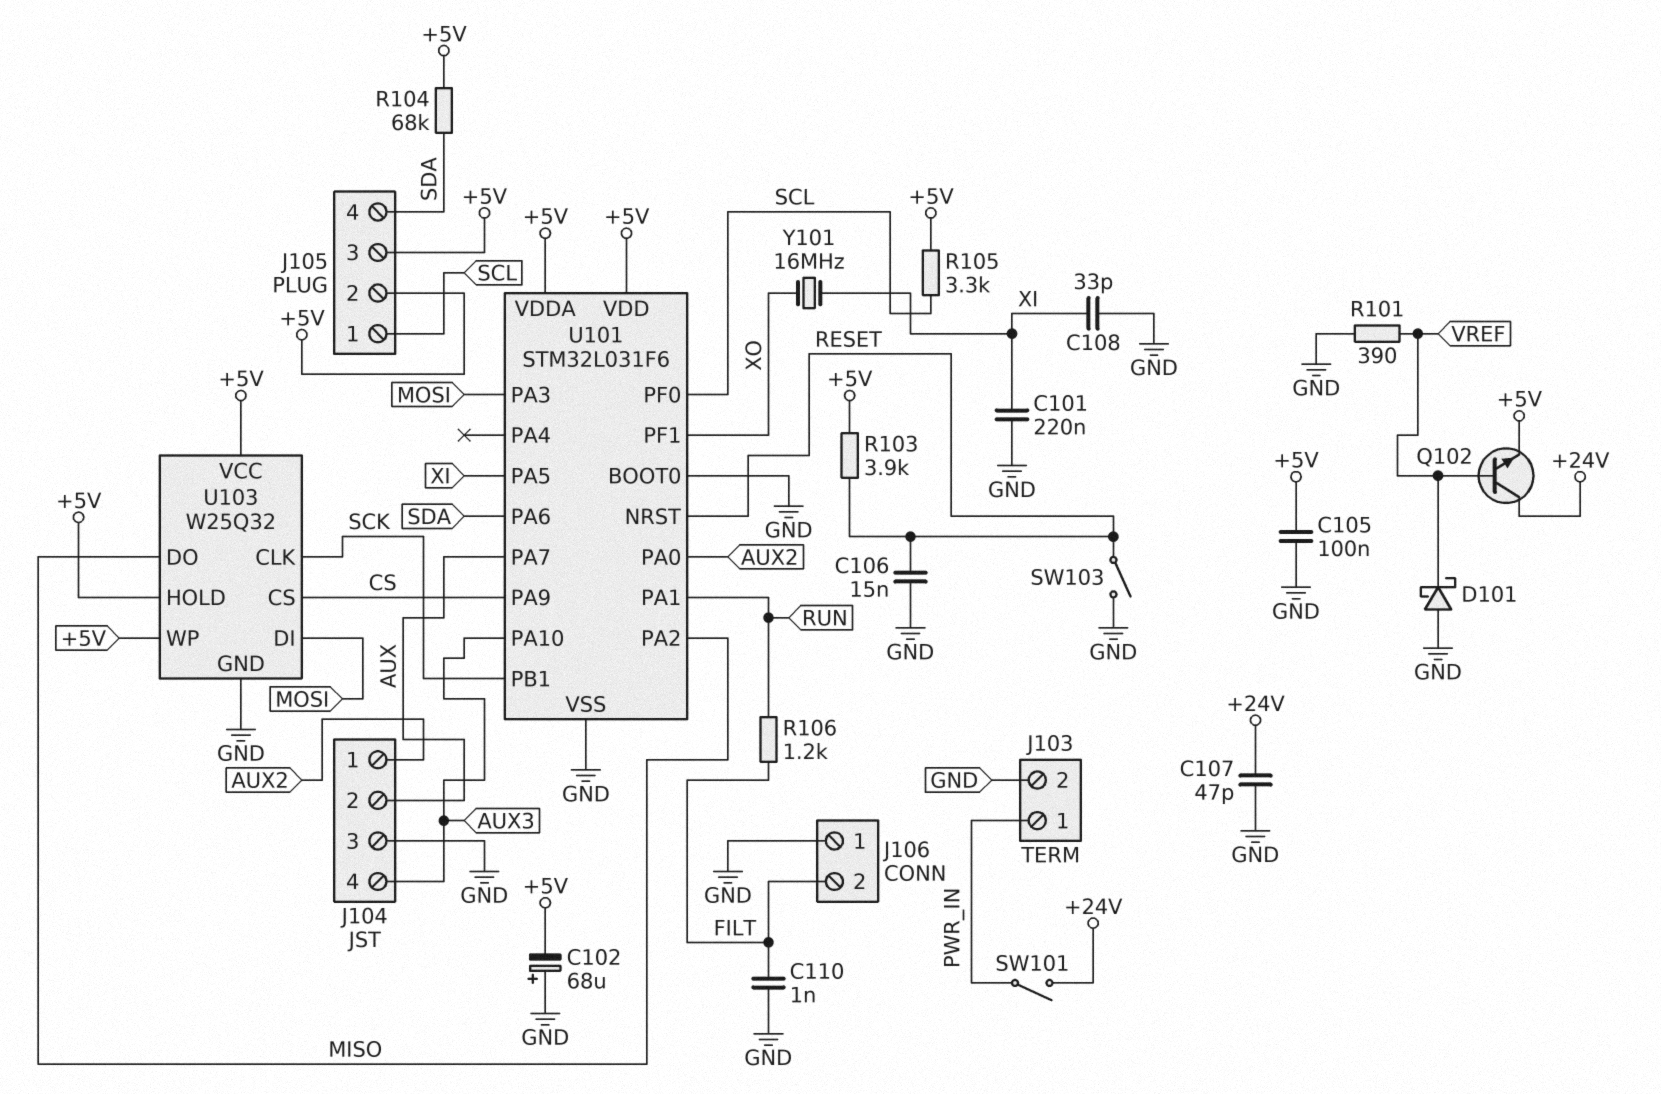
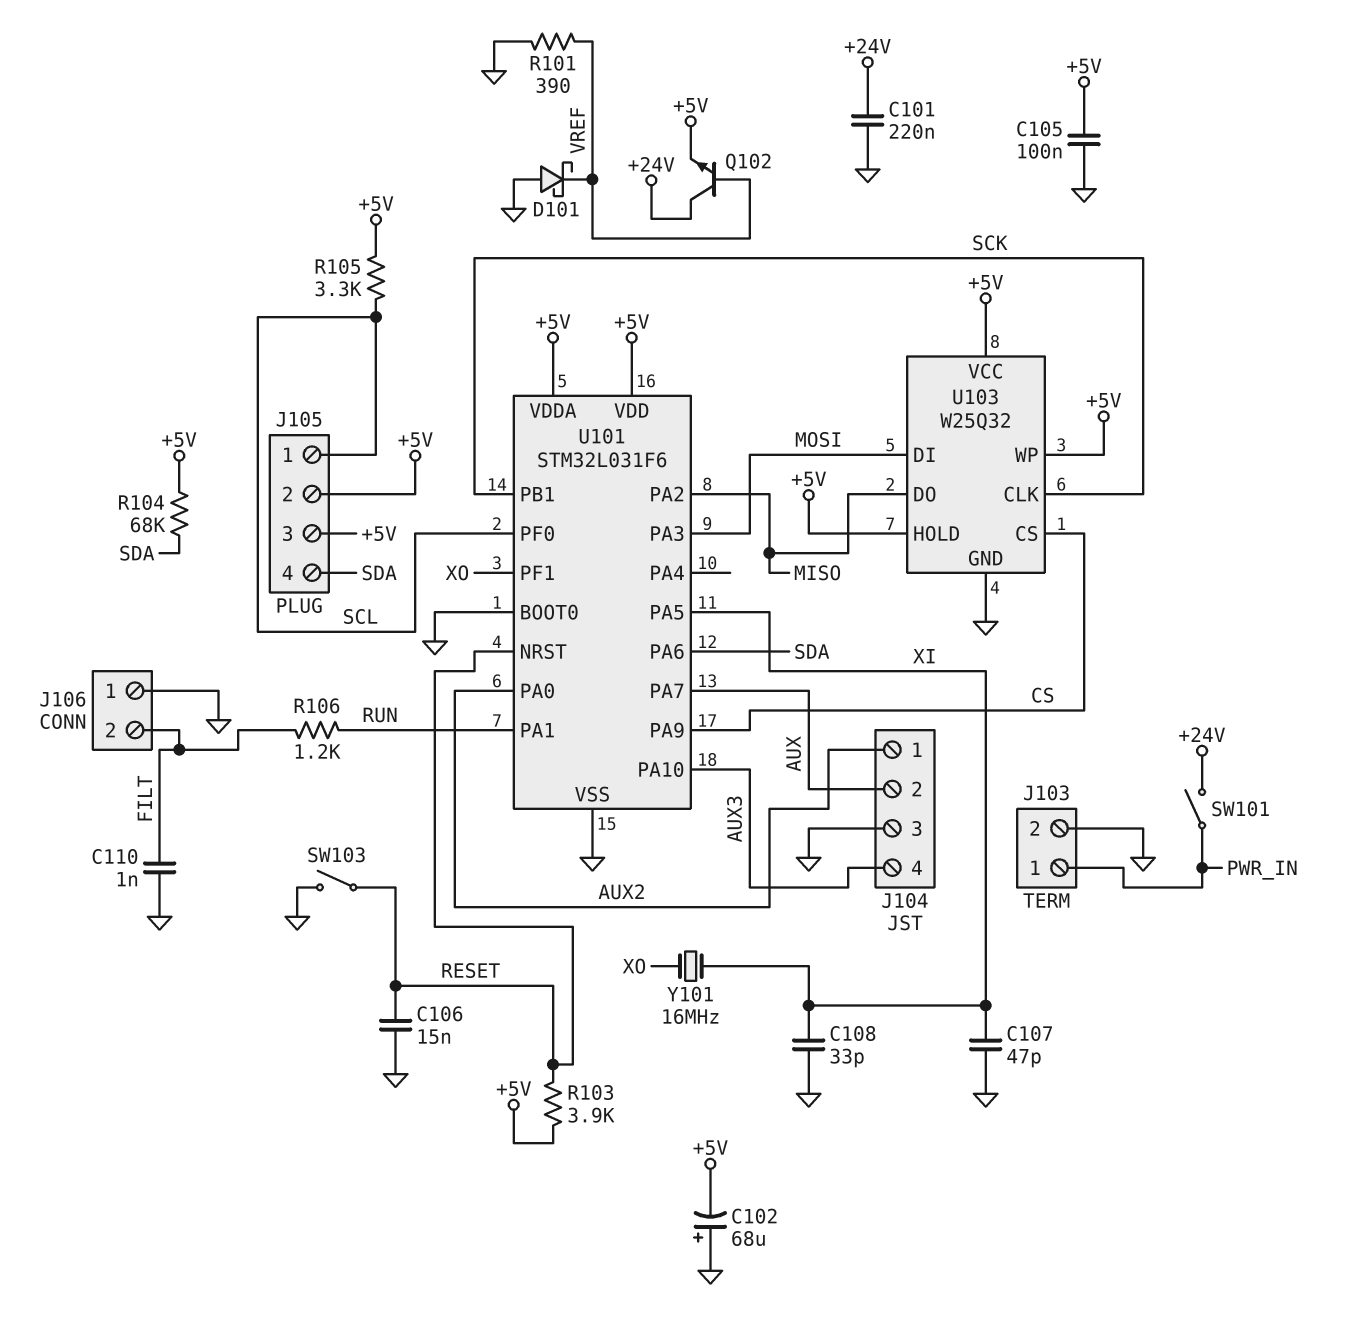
C101: 220nF (GND, XI) -> 220nF (+24V, GND)
C107: 47pF (+24V, GND) -> 47pF (GND, XI)

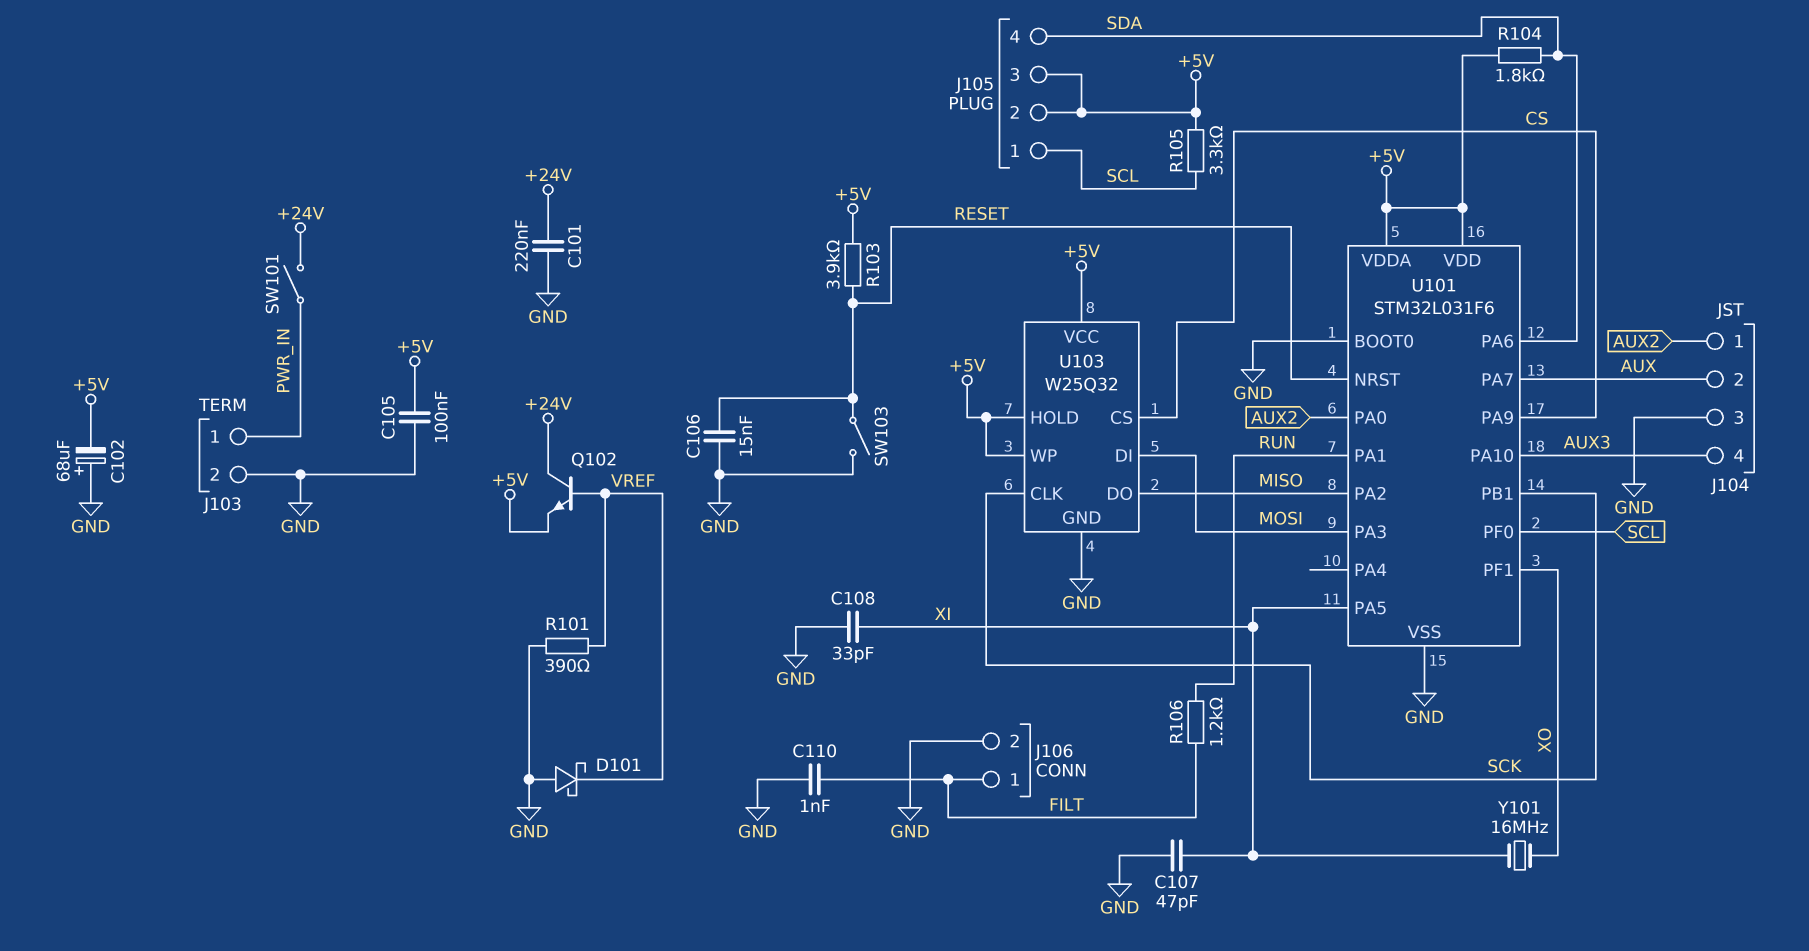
J106 pin 1: GND -> FILT
J106 pin 2: FILT -> GND
R104: 68k (+5V, SDA) -> 1.8k (+5V, SDA)

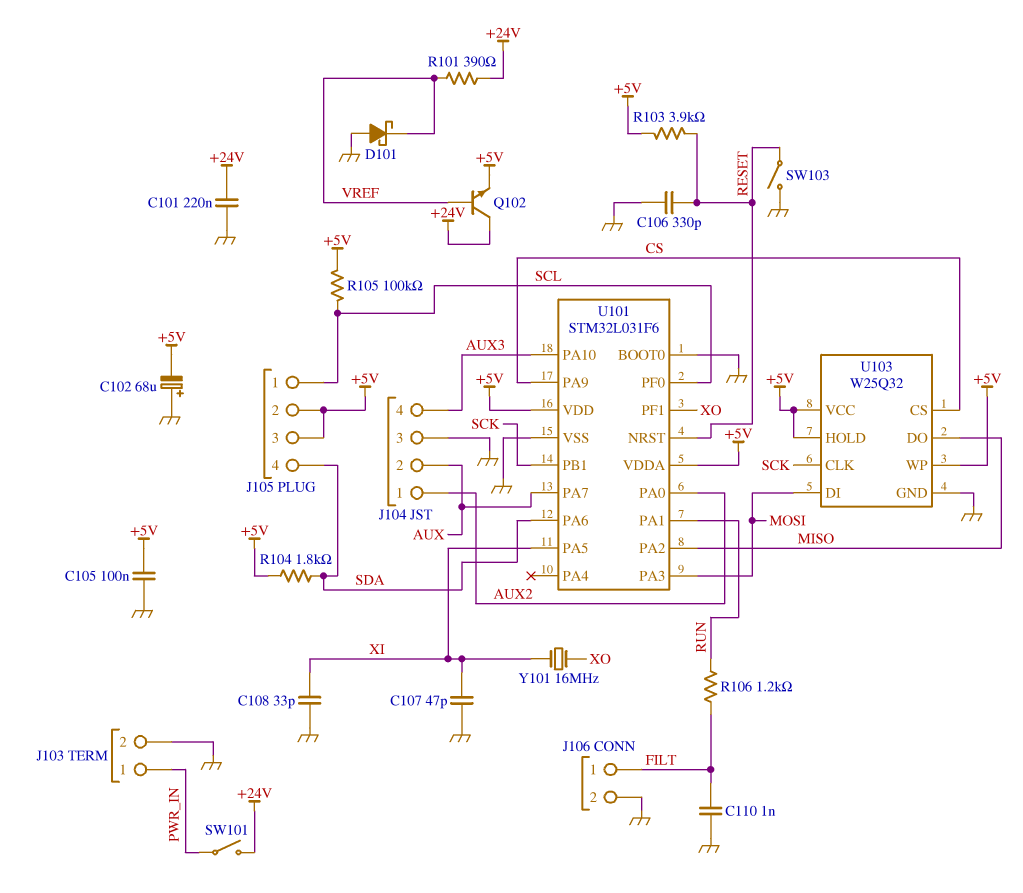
C106: 15nF (GND, RESET) -> 330pF (GND, RESET)
R101: 390 (GND, VREF) -> 390 (+24V, VREF)
R105: 3.3k (+5V, SCL) -> 100k (+5V, SCL)

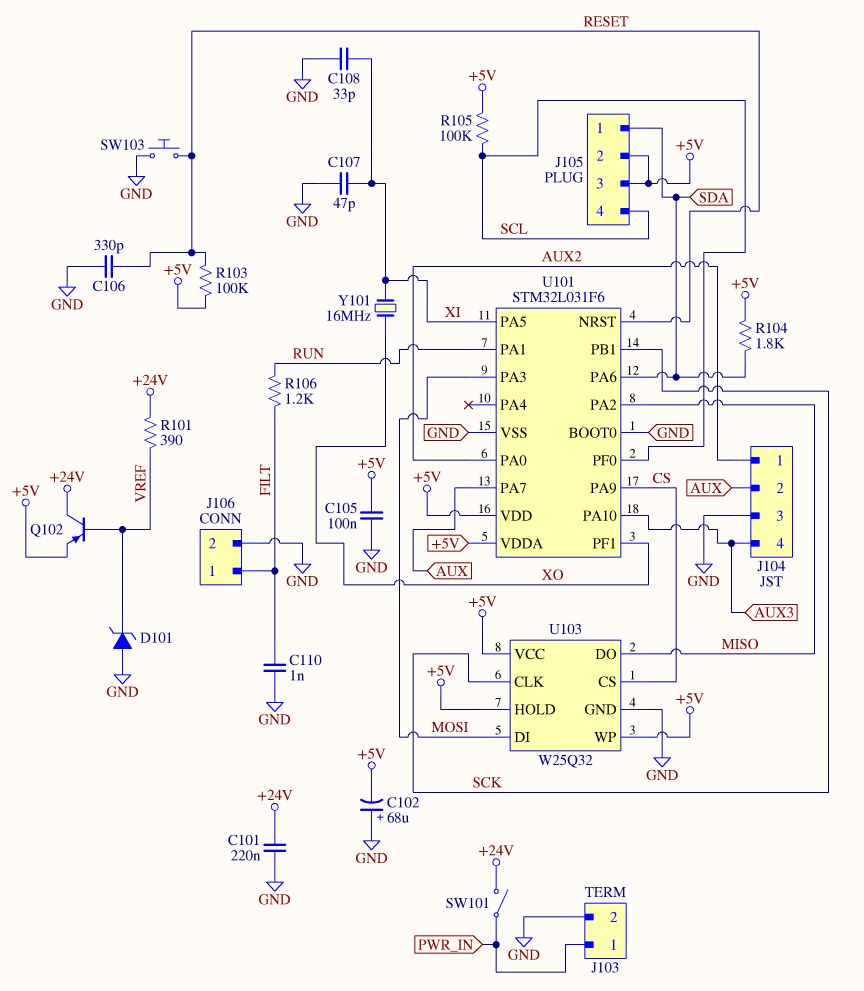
D101: schottky (A GND, K VREF) -> zener (A GND, K VREF)
J105 pin 1: SCL -> SDA
J105 pin 4: SDA -> SCL
Q102: NPN (B VREF, C +24V, E +5V) -> PNP (B VREF, C +24V, E +5V)
R103: 3.9k (+5V, RESET) -> 100k (+5V, RESET)
SW103: switch (GND, RESET) -> button (GND, RESET)

